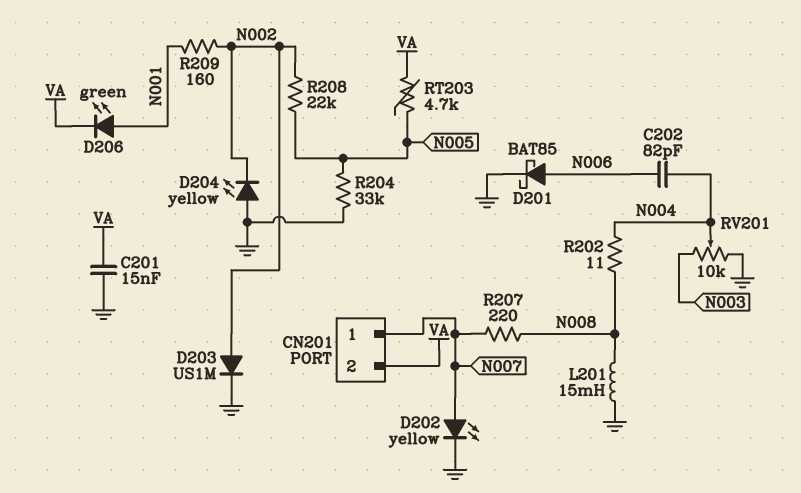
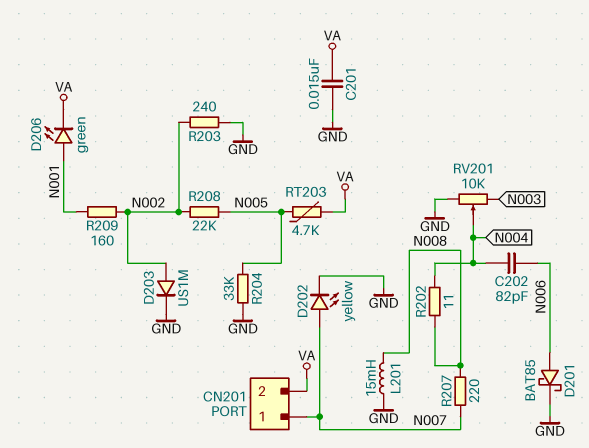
D204: LED yellow (A GND, K N002) -> none
R203: none -> 240 (GND, N002)

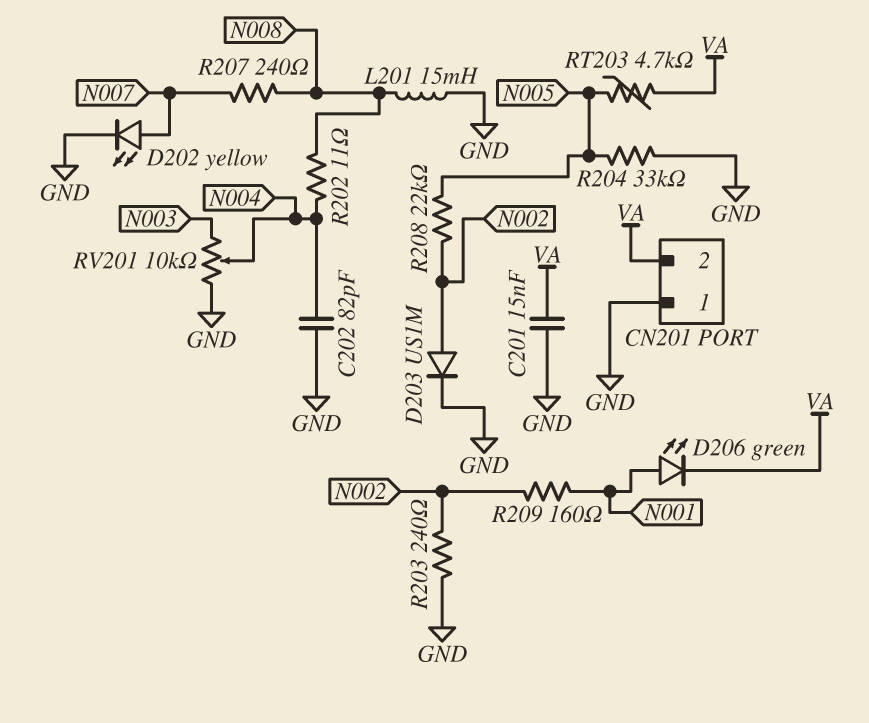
C202: 82pF (N004, N006) -> 82pF (GND, N004)
CN201 pin 1: N007 -> GND
D201: schottky BAT85 (A N006, K GND) -> none
R207: 220 (N007, N008) -> 240 (N007, N008)

